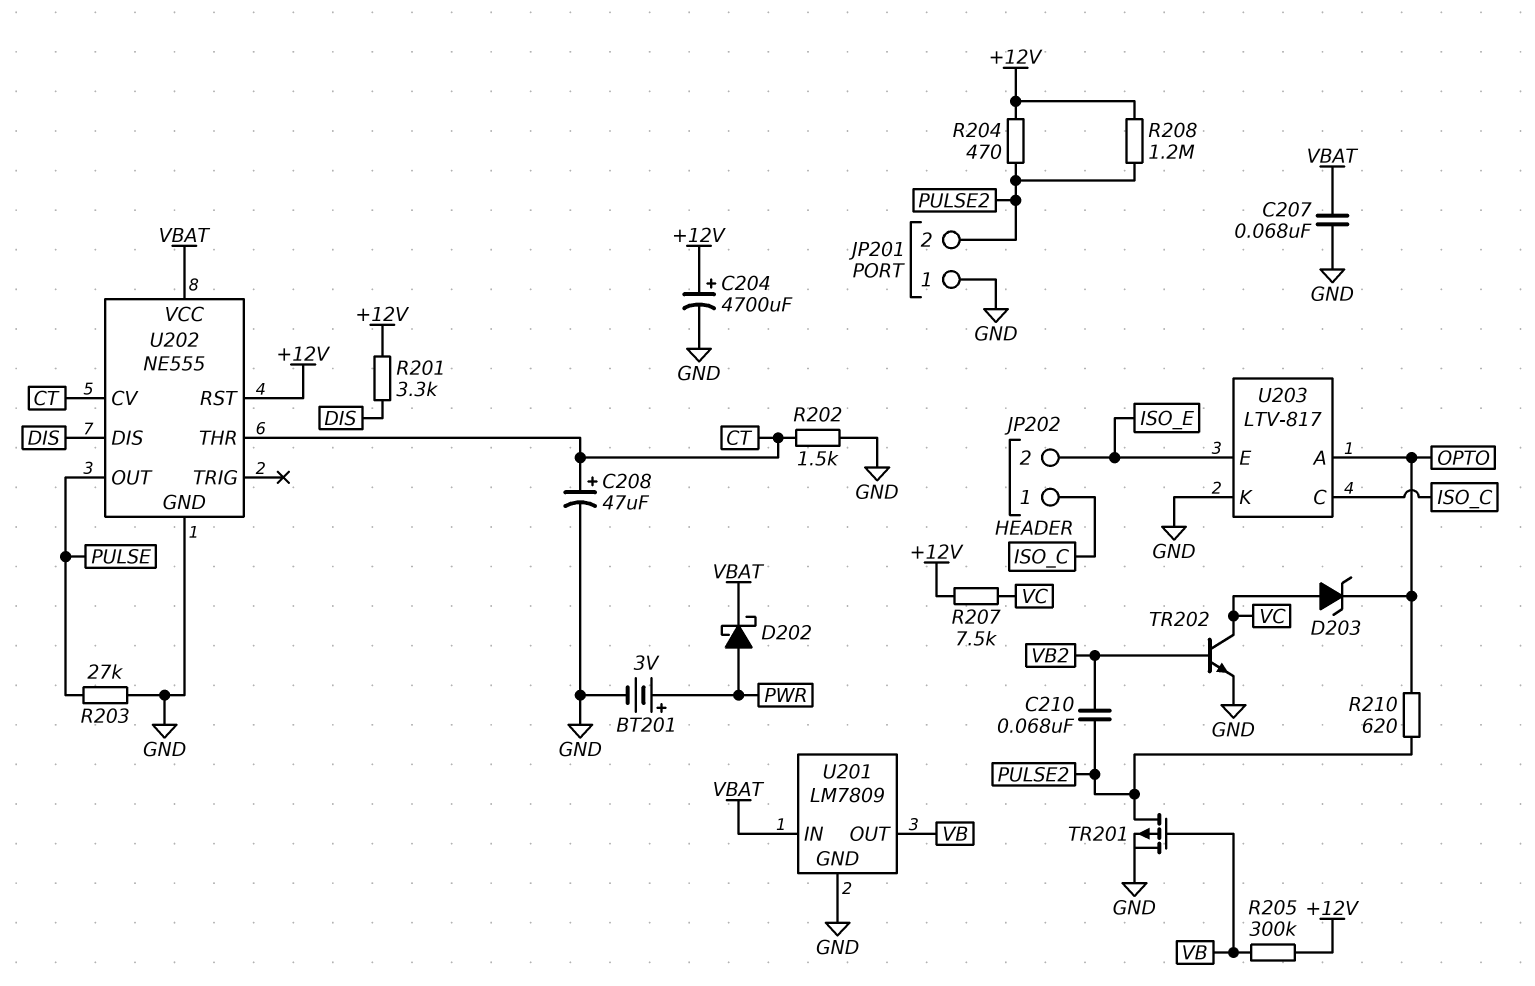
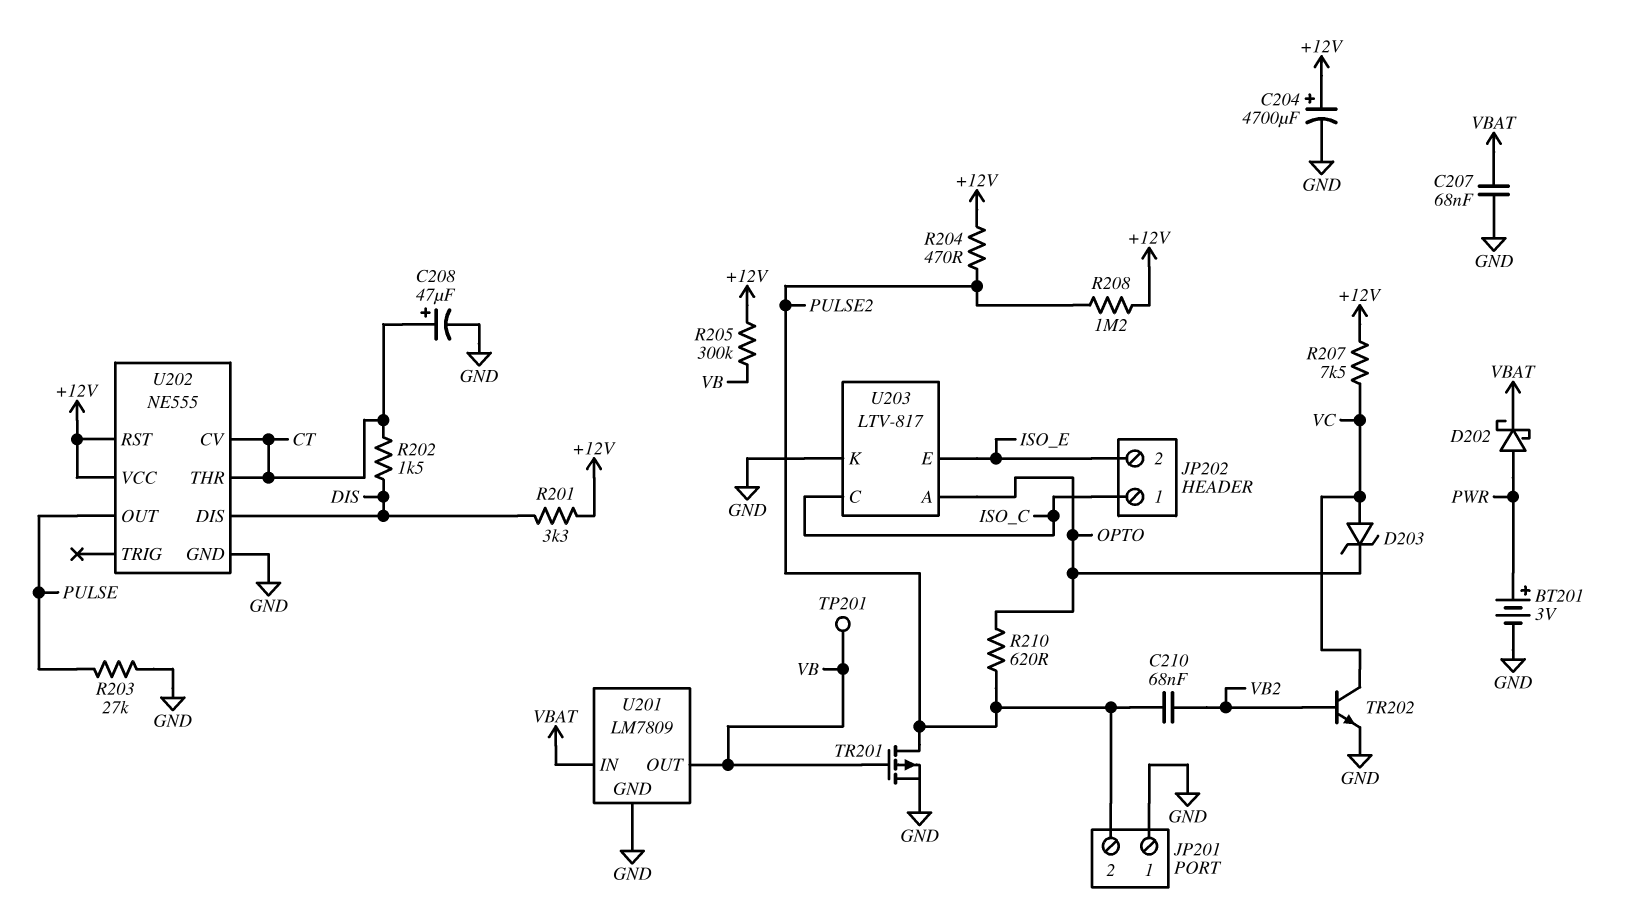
R202: 1.5k (CT, GND) -> 1.5k (CT, DIS)
TP201: none -> test point (VB)
U202 pin VCC: VBAT -> +12V

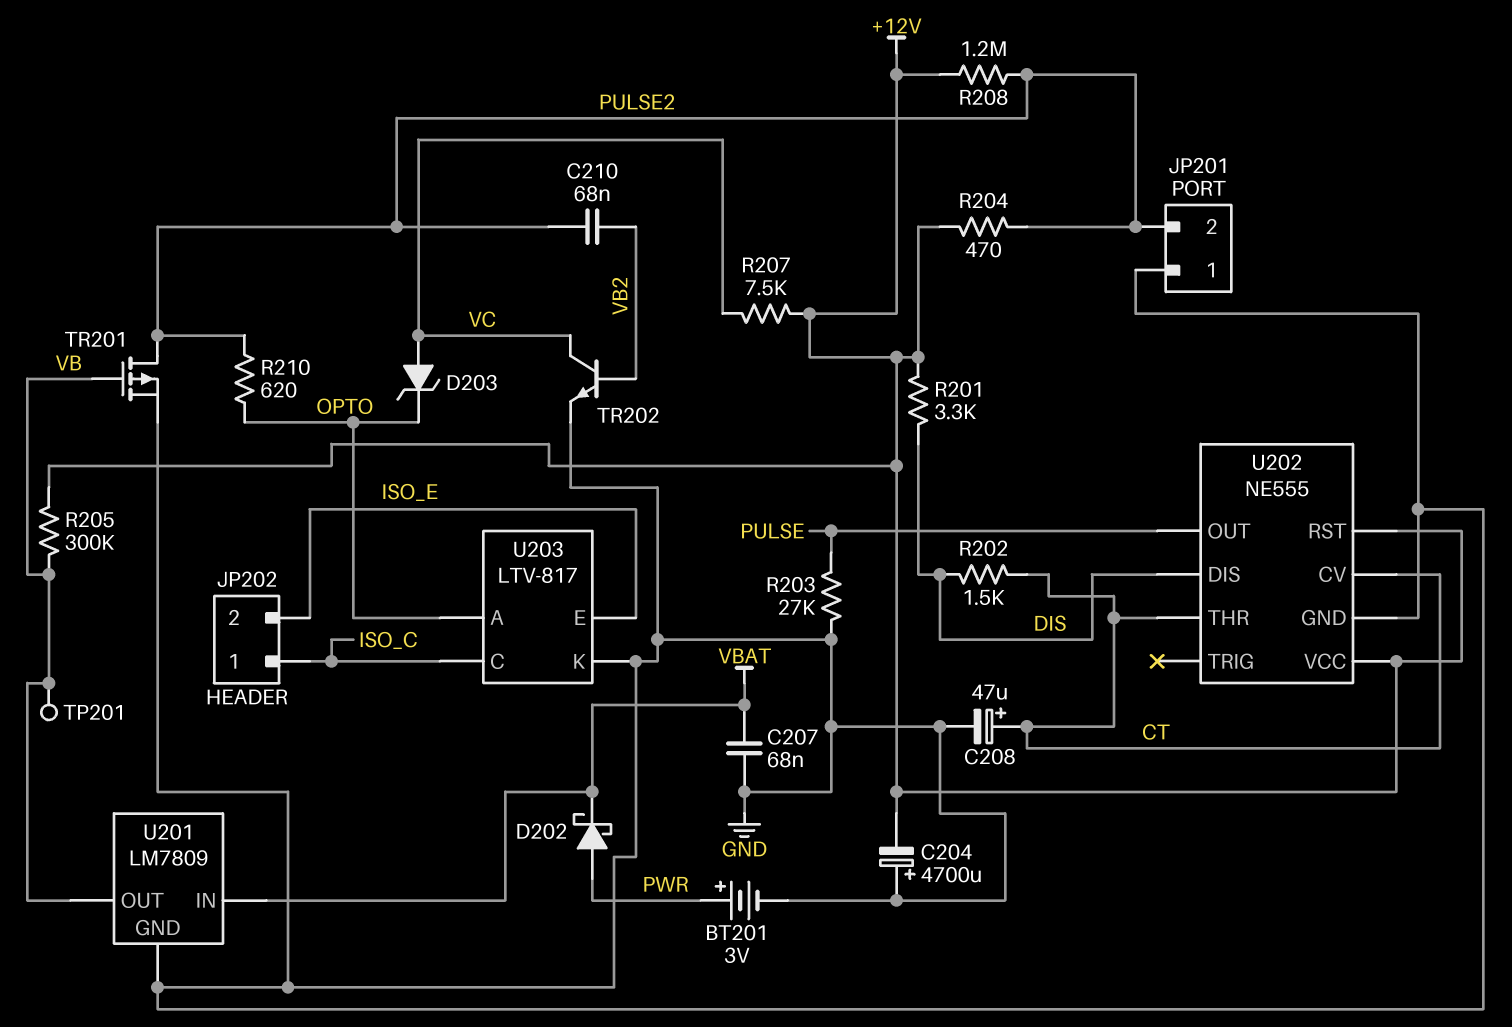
C204: 4700uF (plus +12V, minus GND) -> 4700uF (plus GND, minus +12V)

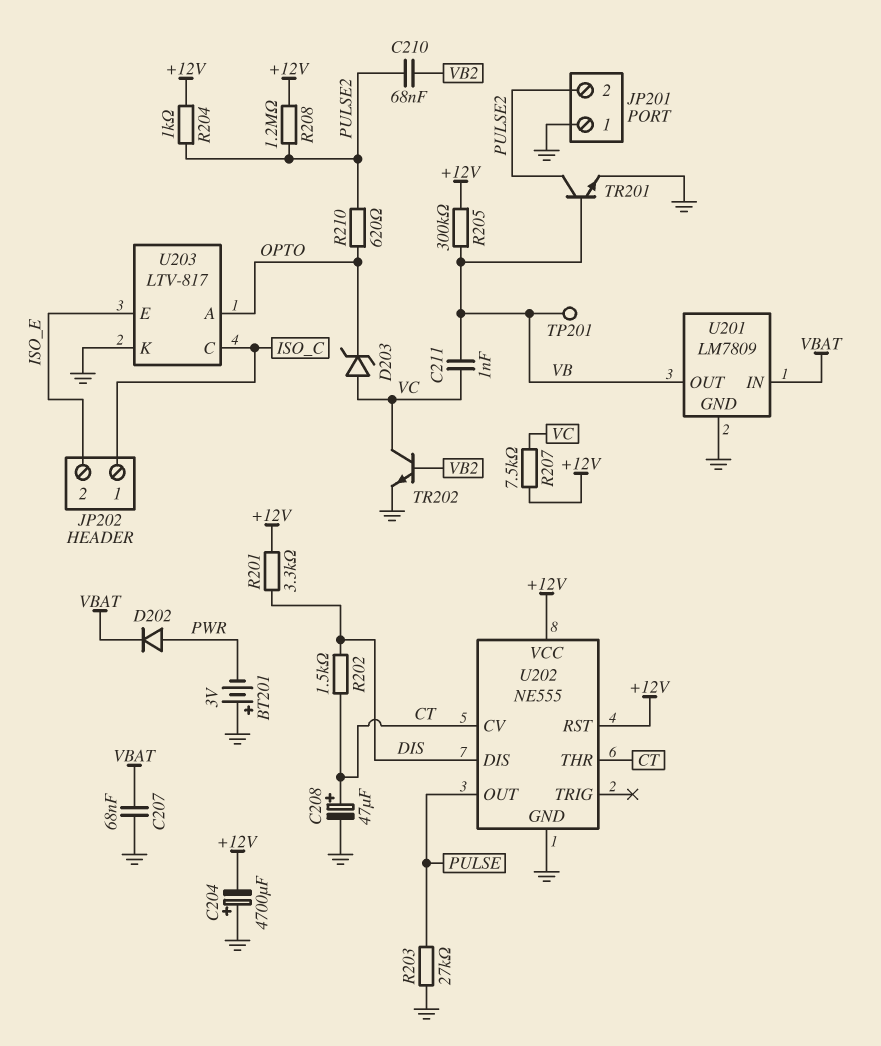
BT201: 3V (plus PWR, minus GND) -> 3V (plus GND, minus PWR)
C211: none -> 1nF (VB, VC)
D202: schottky (A PWR, K VBAT) -> diode (A PWR, K VBAT)
R204: 470 (+12V, PULSE2) -> 1k (+12V, PULSE2)
TR201: PMOS (G VB, D PULSE2, S GND) -> NPN (B VB, C PULSE2, E GND)

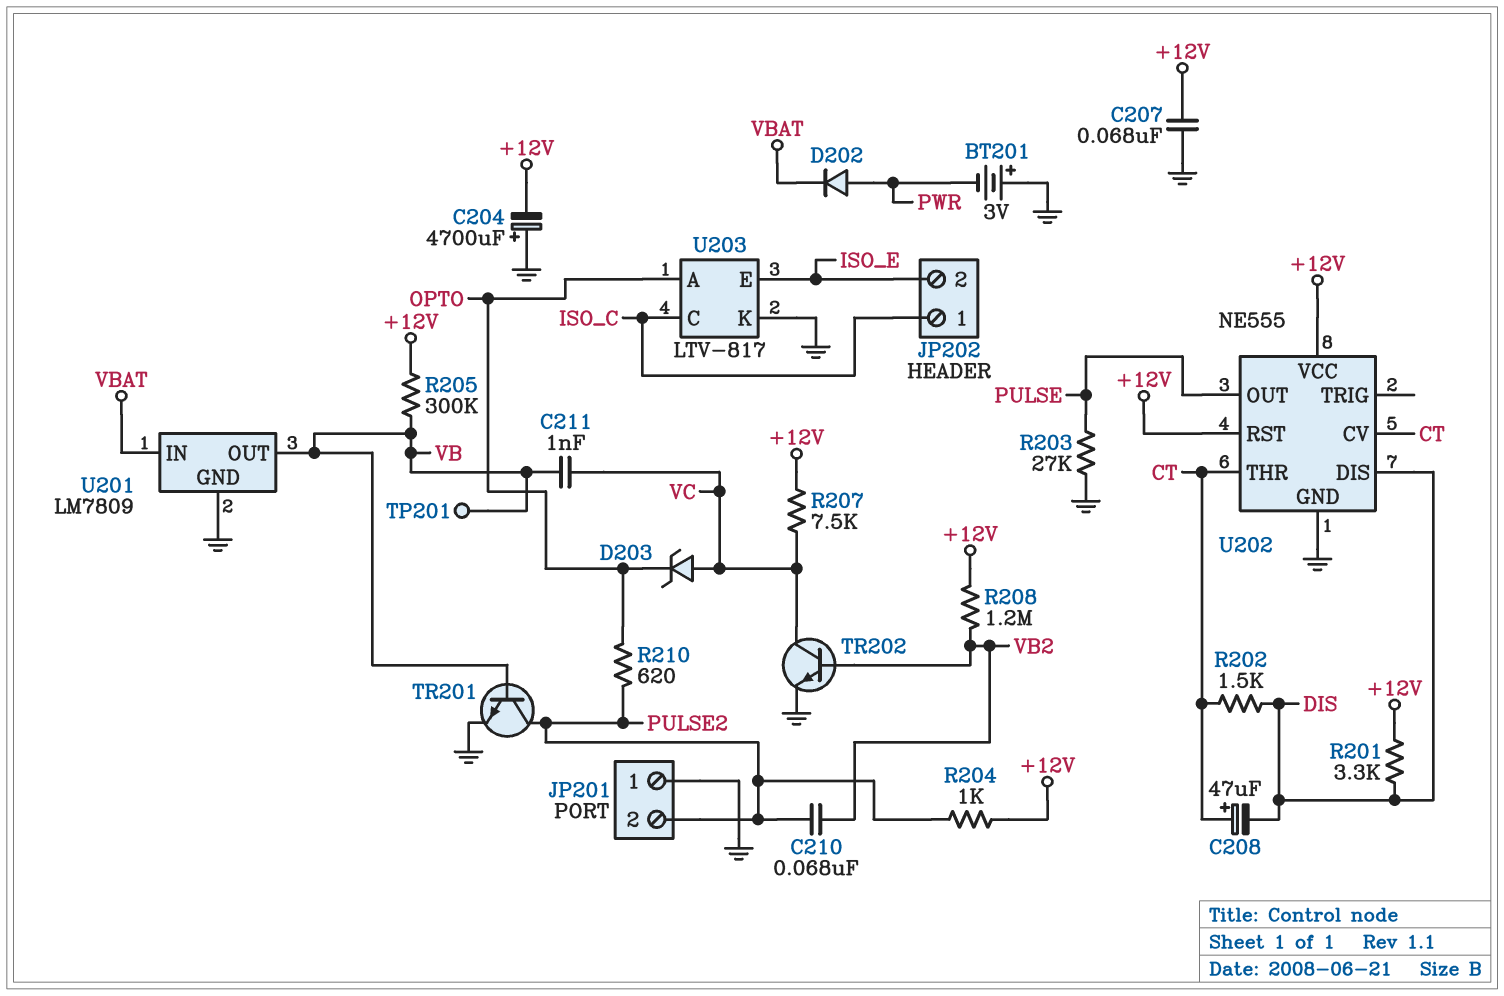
C207: 68nF (GND, VBAT) -> 68nF (+12V, GND)
C208: 47uF (plus CT, minus GND) -> 47uF (plus CT, minus DIS)
R208: 1.2M (+12V, PULSE2) -> 1.2M (+12V, VB2)

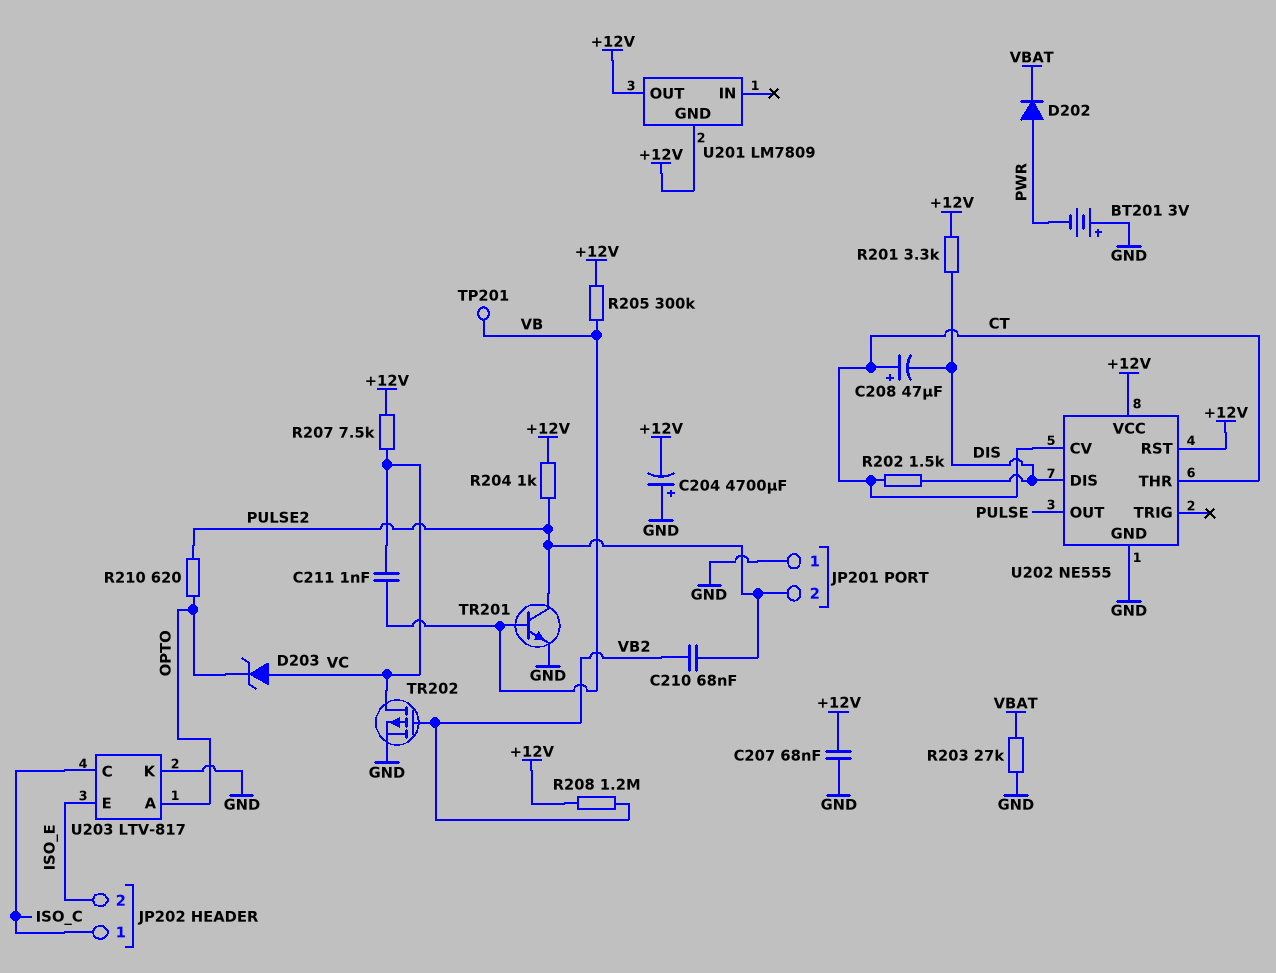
R203: 27k (GND, PULSE) -> 27k (GND, VBAT)
TR202: NPN (B VB2, C VC, E GND) -> PMOS (G VB2, D VC, S GND)
U201 pin GND: GND -> +12V
U201 pin IN: VBAT -> none
U201 pin OUT: VB -> +12V

